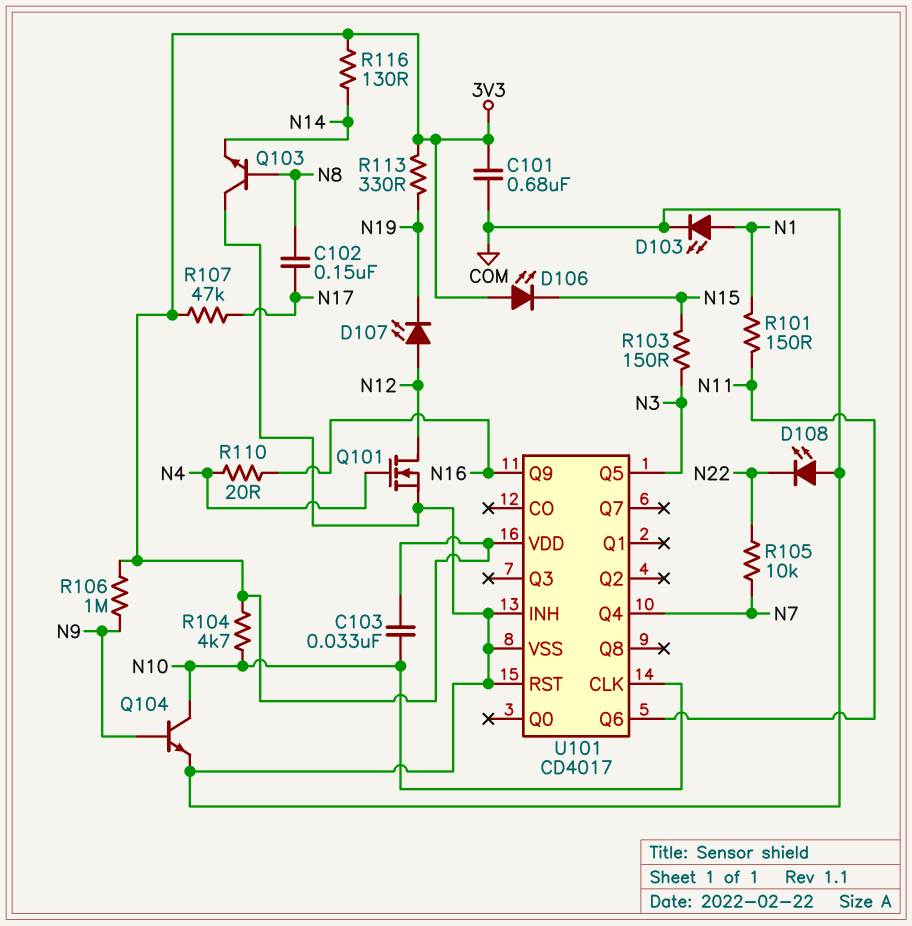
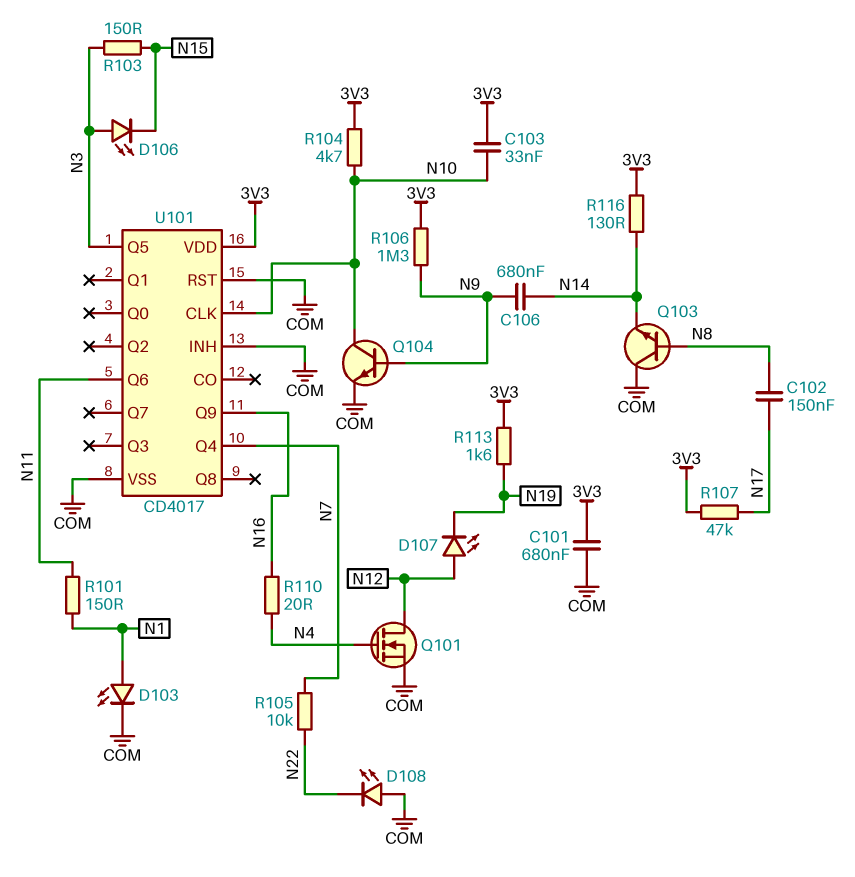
C106: none -> 680nF (N9, N14)
D106: LED (A 3V3, K N15) -> LED (A N3, K N15)
R106: 1M (3V3, N9) -> 1.3M (3V3, N9)
R113: 330 (3V3, N19) -> 1.6k (3V3, N19)

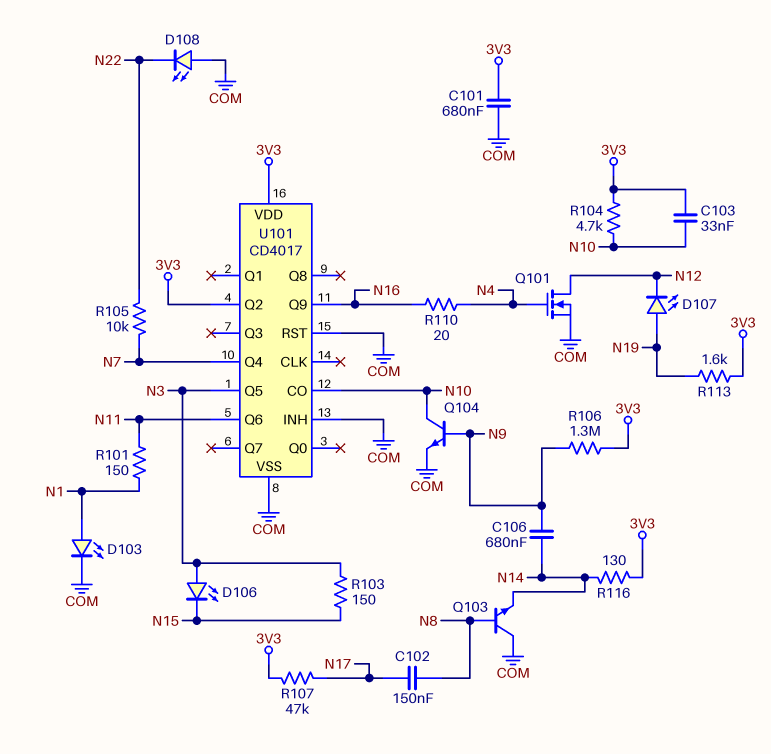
D107: LED (A N12, K N19) -> LED (A N19, K N12)
U101 pin CLK: N10 -> none
U101 pin CO: none -> N10
U101 pin Q2: none -> 3V3

